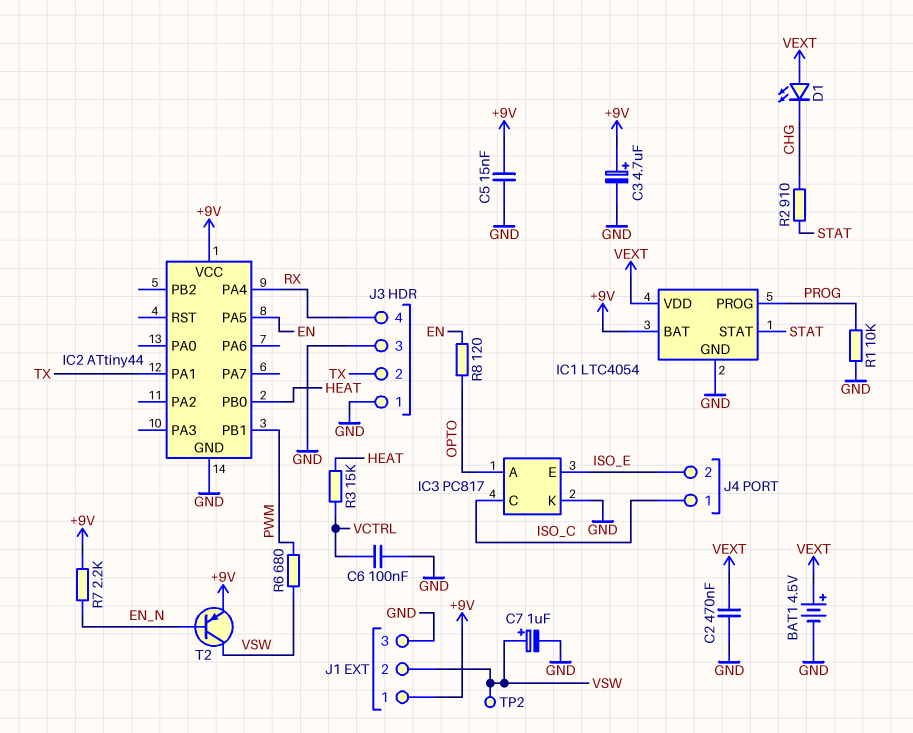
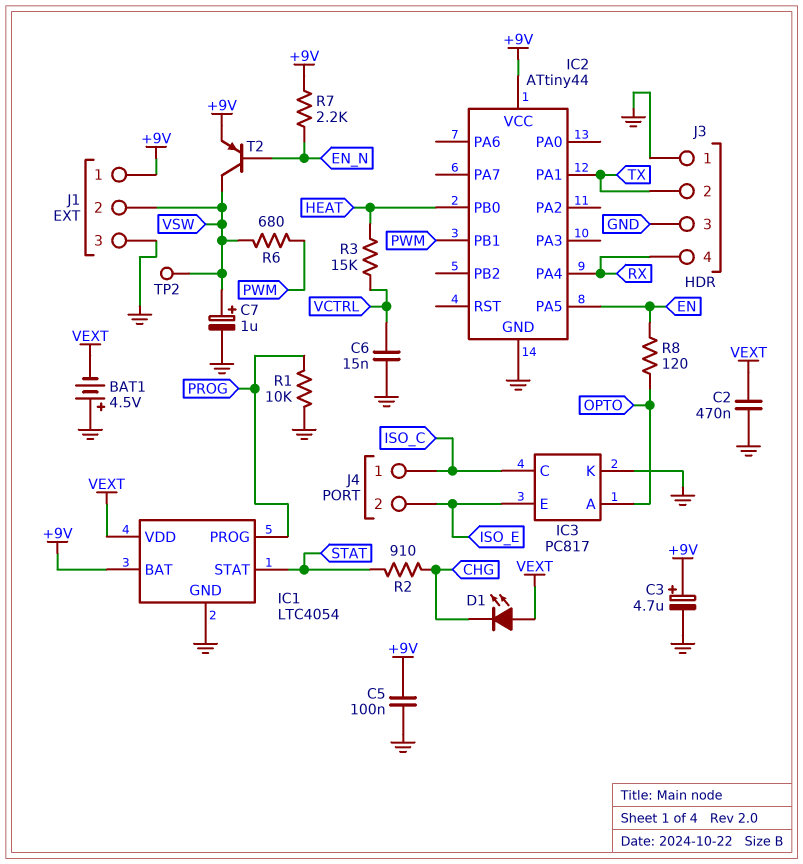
BAT1: 4.5V (plus VEXT, minus GND) -> 4.5V (plus GND, minus VEXT)
C5: 15nF (+9V, GND) -> 100nF (+9V, GND)
C6: 100nF (GND, VCTRL) -> 15nF (GND, VCTRL)

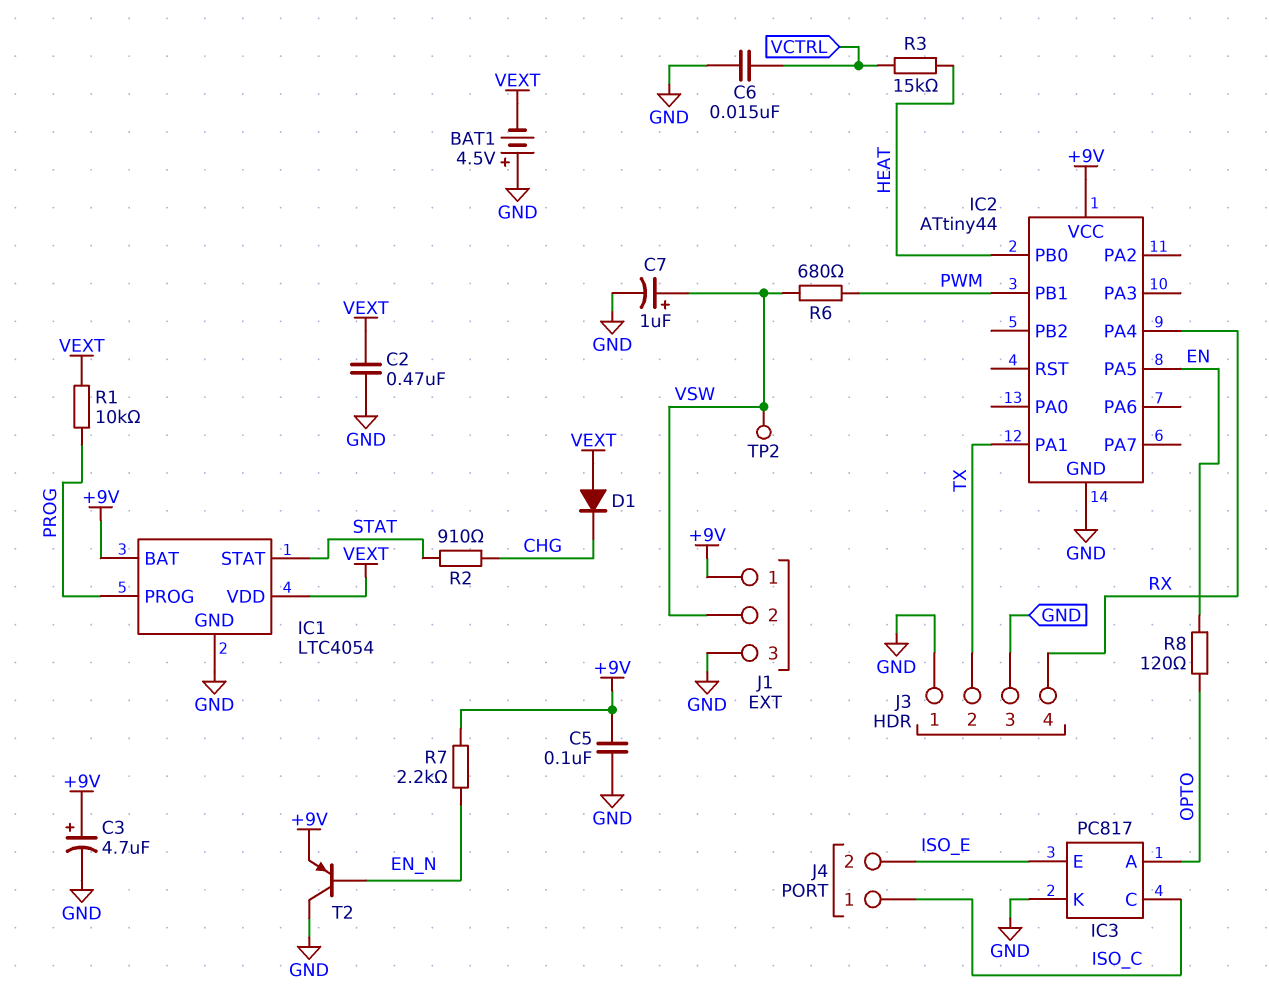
D1: LED (A VEXT, K CHG) -> diode (A VEXT, K CHG)
R1: 10k (GND, PROG) -> 10k (PROG, VEXT)
T2: PNP (B EN_N, C VSW, E +9V) -> PNP (B EN_N, C GND, E +9V)

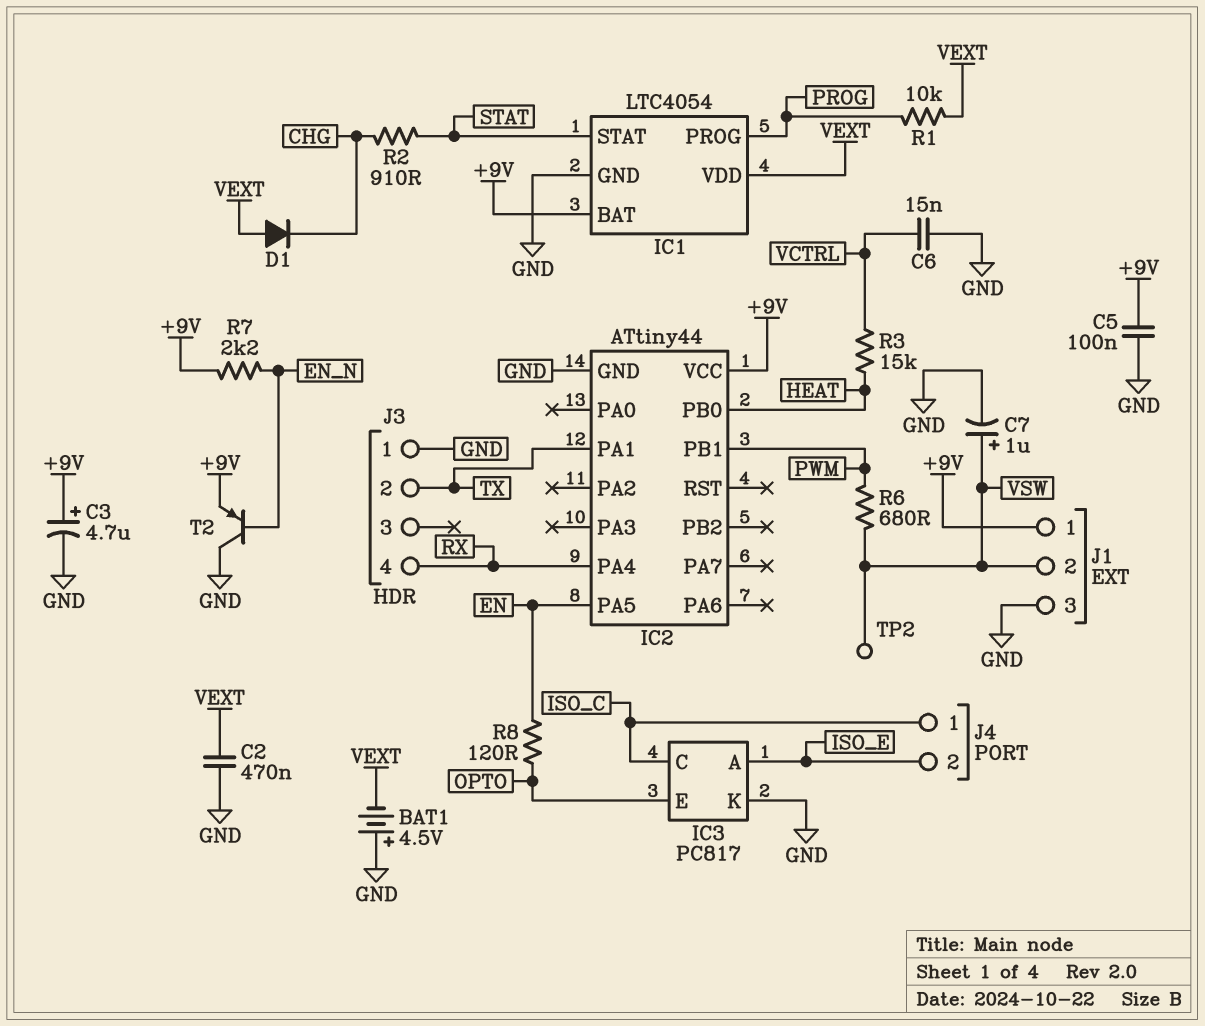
IC3 pin A: OPTO -> ISO_E
IC3 pin E: ISO_E -> OPTO
J3 pin 3: GND -> none

